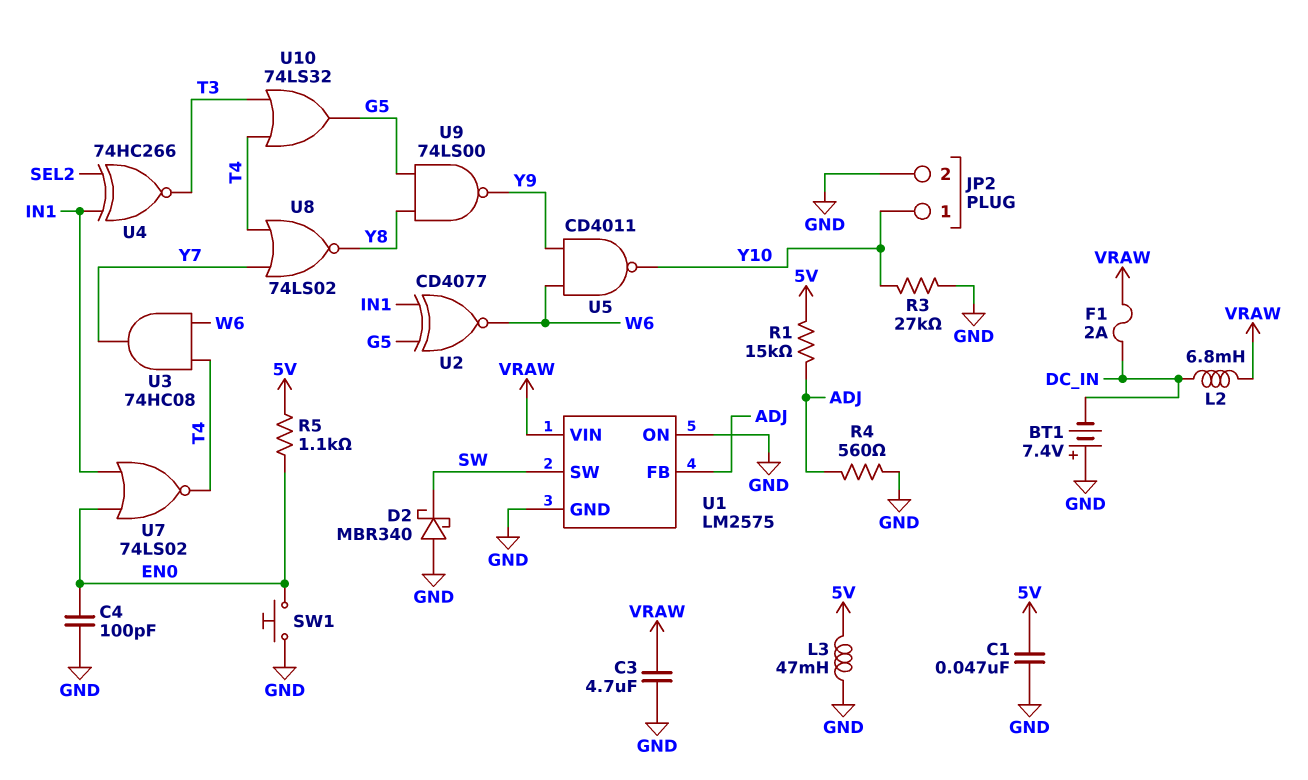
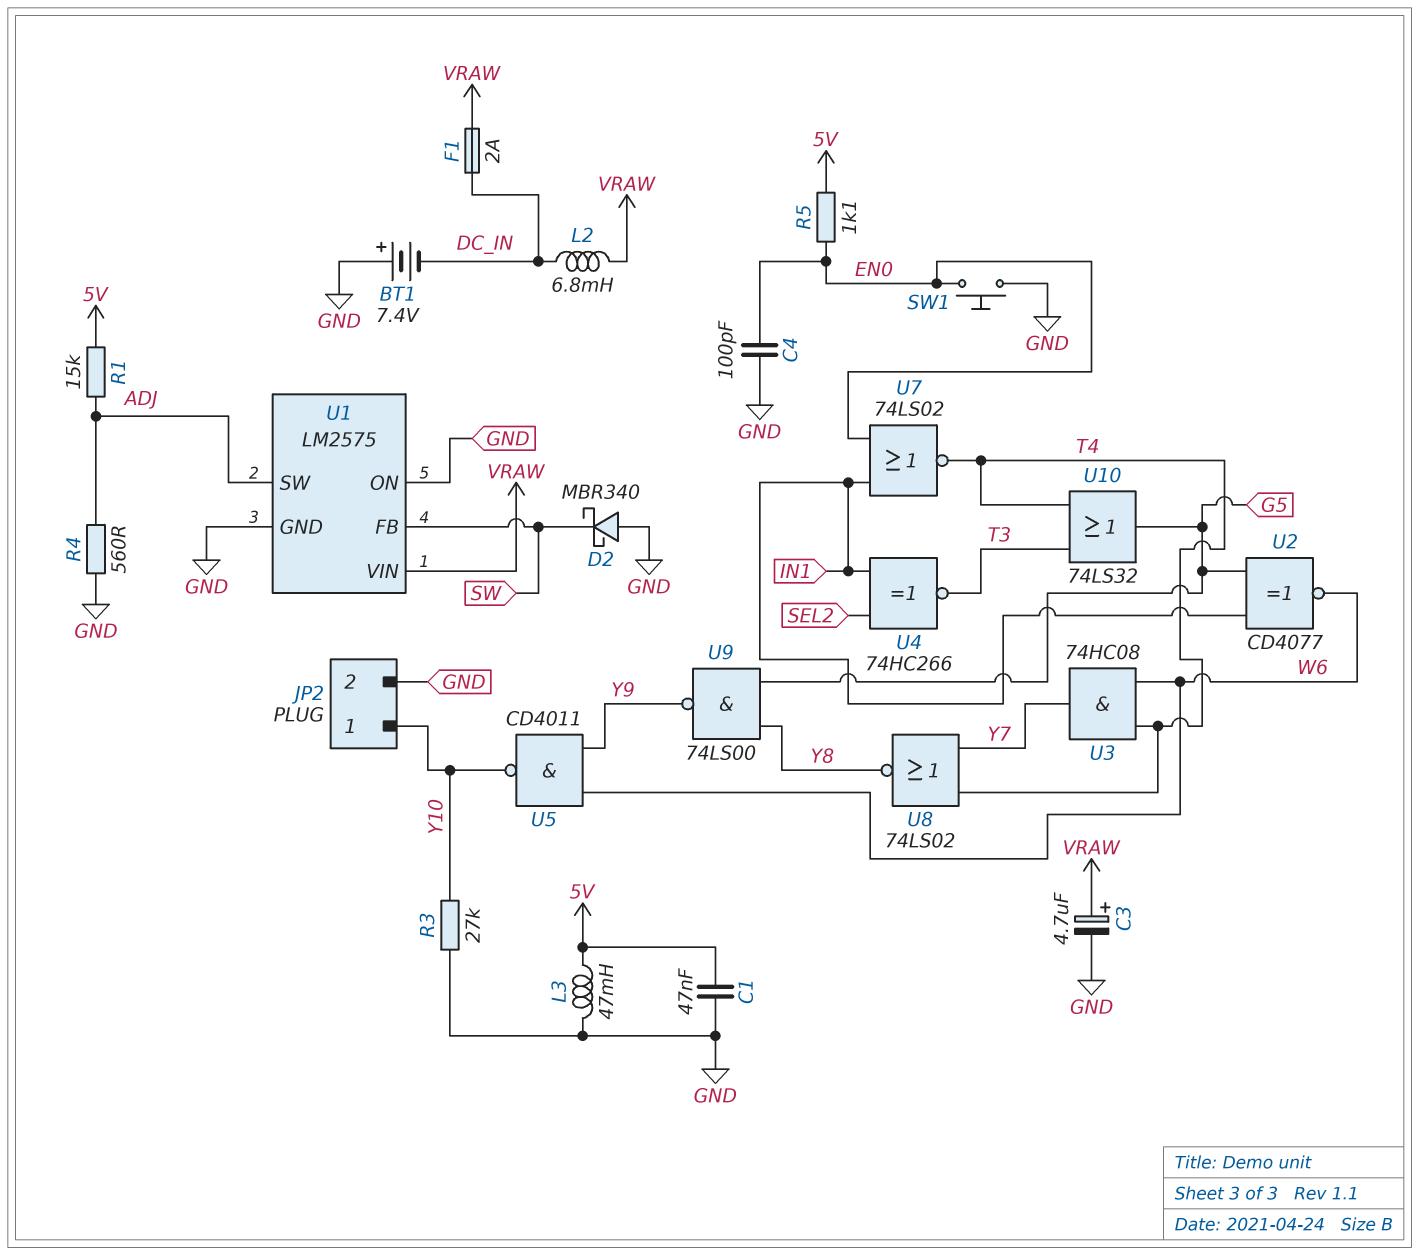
C3: 4.7uF (GND, VRAW) -> 4.7uF (plus VRAW, minus GND)
U1 pin FB: ADJ -> SW
U1 pin SW: SW -> ADJ

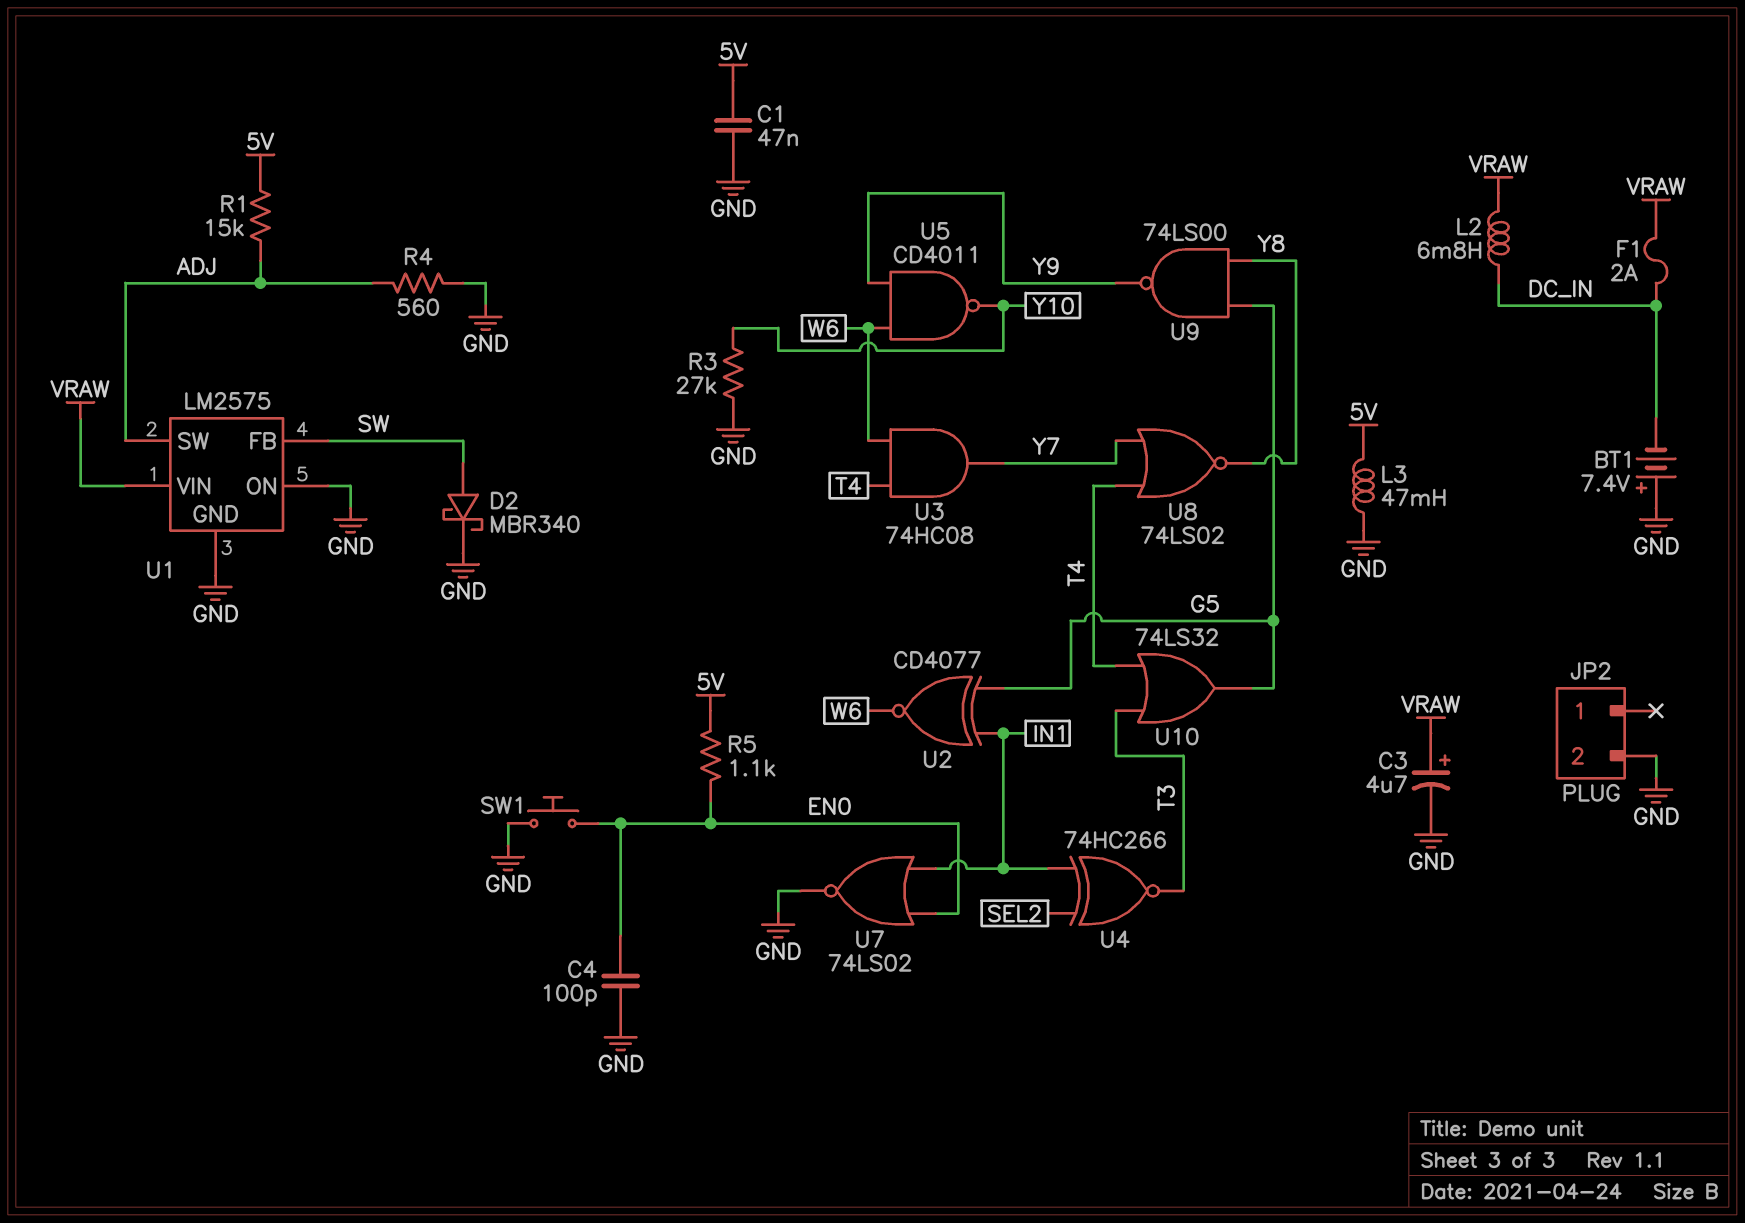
D2: schottky MBR340 (A GND, K SW) -> schottky MBR340 (A SW, K GND)
JP2 pin 1: Y10 -> none
U7: NOR 74LS02 (in EN0, in IN1, out T4) -> NOR 74LS02 (in EN0, in IN1, out GND)

